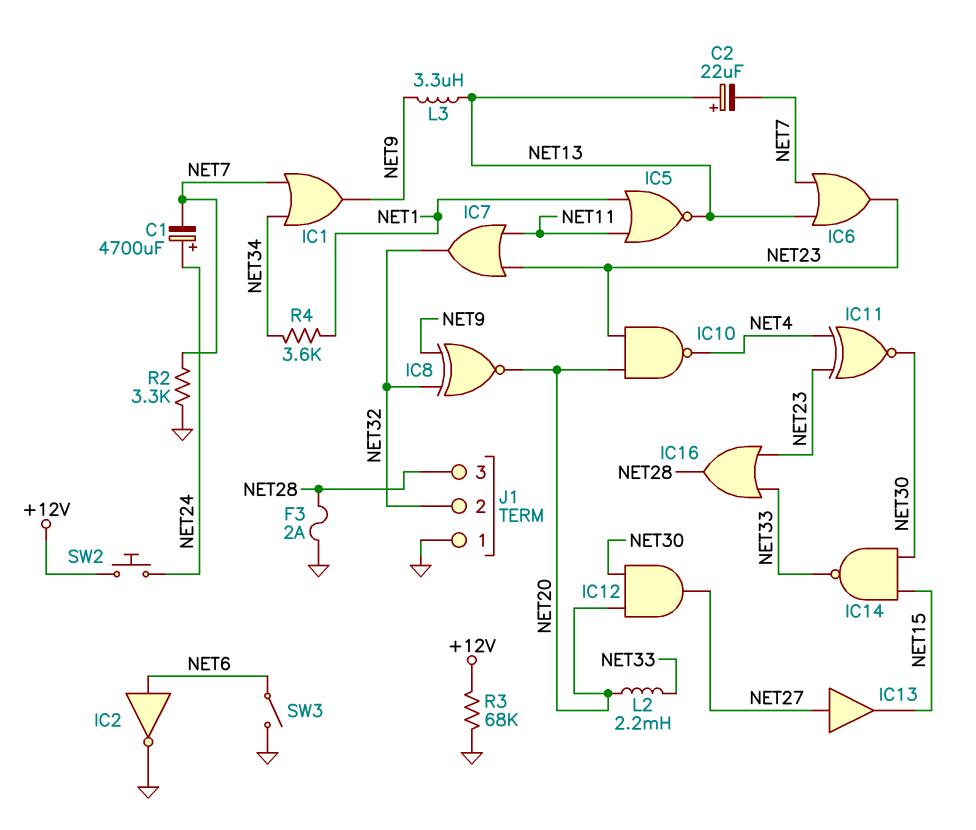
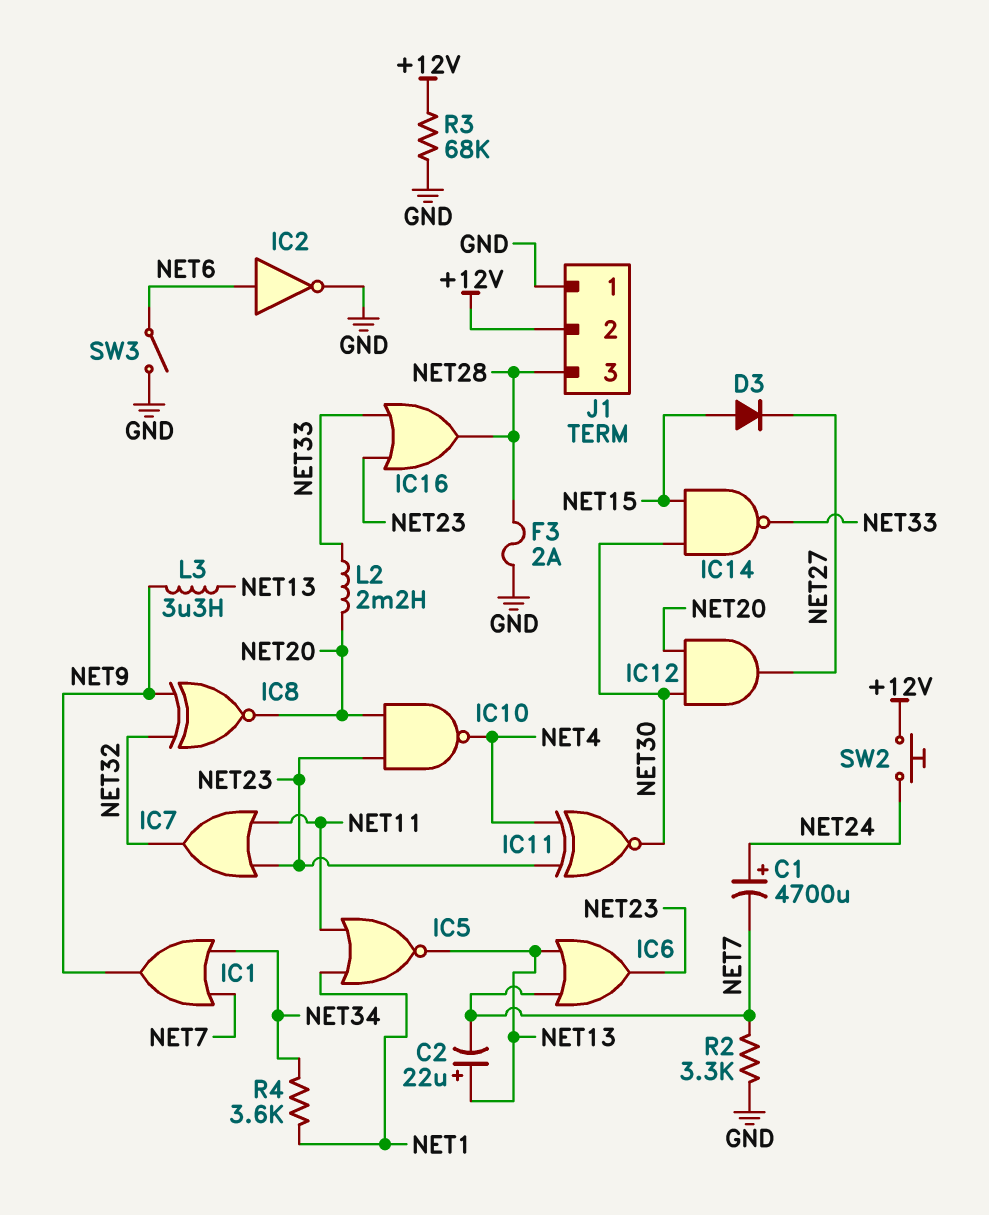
D3: none -> diode (A NET15, K NET27)
IC13: buffer (in NET27, out NET15) -> none
J1 pin 2: NET32 -> +12V

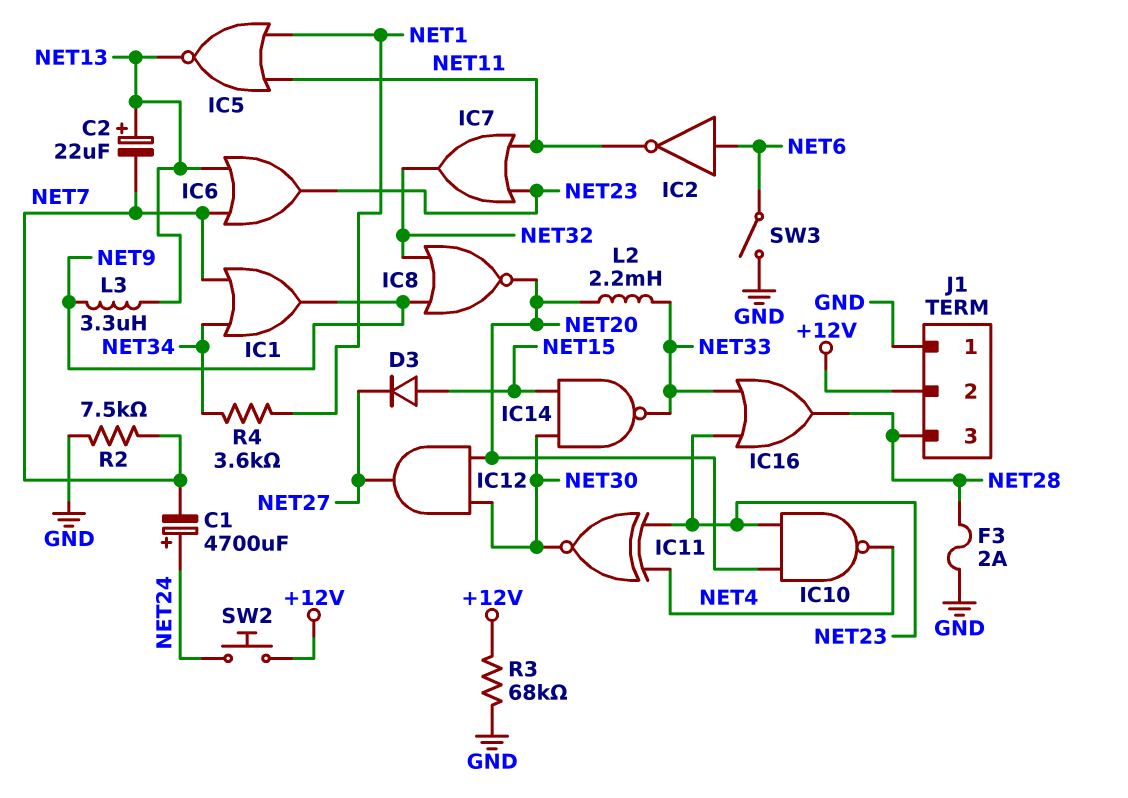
IC2: NOT (in NET6, out GND) -> NOT (in NET6, out NET11)
IC8: XNOR (in NET9, in NET32, out NET20) -> NOR (in NET9, in NET32, out NET20)
R2: 3.3k (GND, NET7) -> 7.5k (GND, NET7)

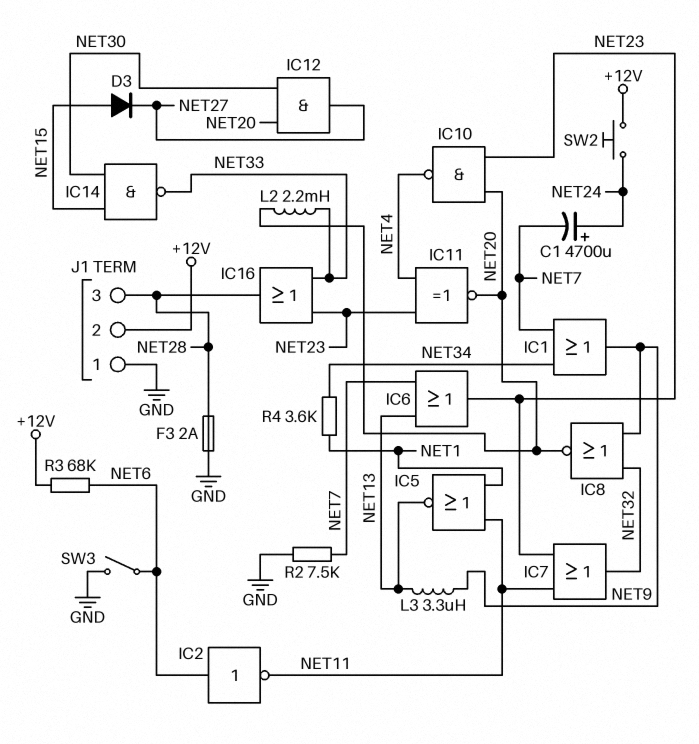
C2: 22uF (plus NET13, minus NET7) -> none
IC11: XNOR (in NET4, in NET23, out NET30) -> XNOR (in NET4, in NET23, out NET20)
R3: 68k (+12V, GND) -> 68k (+12V, NET6)

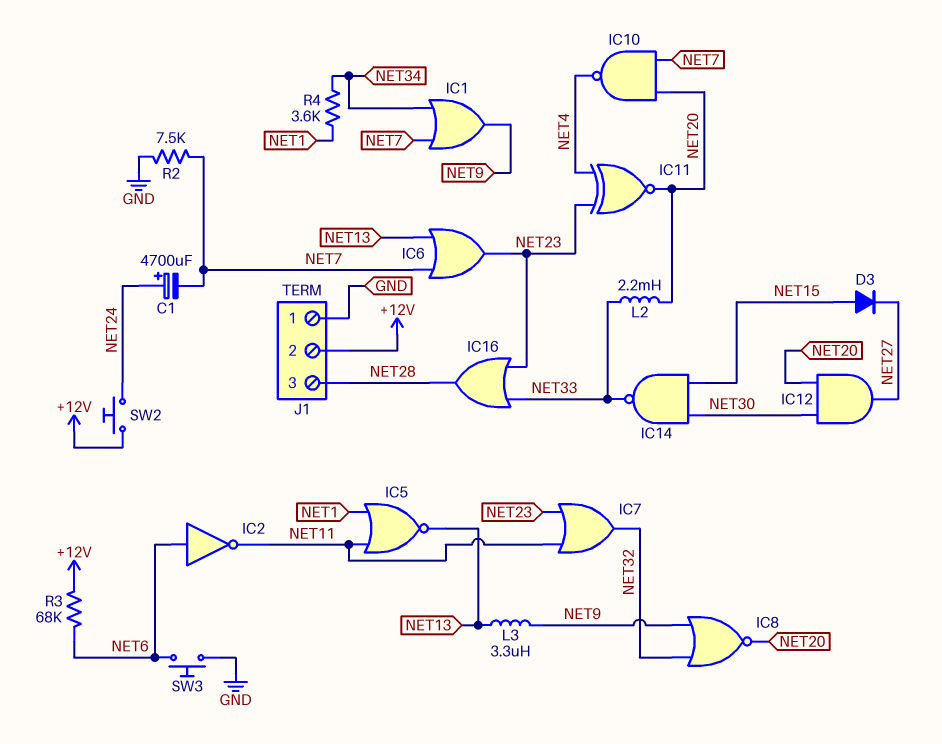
F3: 2A (GND, NET28) -> none
IC10: NAND (in NET20, in NET23, out NET4) -> NAND (in NET7, in NET20, out NET4)
SW3: switch (GND, NET6) -> button (GND, NET6)

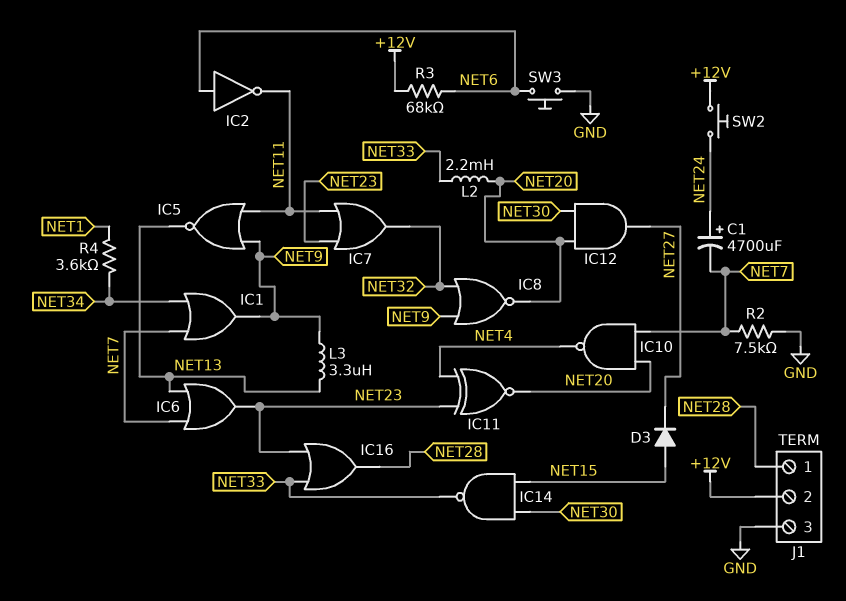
IC5: NOR (in NET1, in NET11, out NET13) -> NOR (in NET9, in NET11, out NET13)
J1 pin 1: GND -> NET28
J1 pin 3: NET28 -> GND

